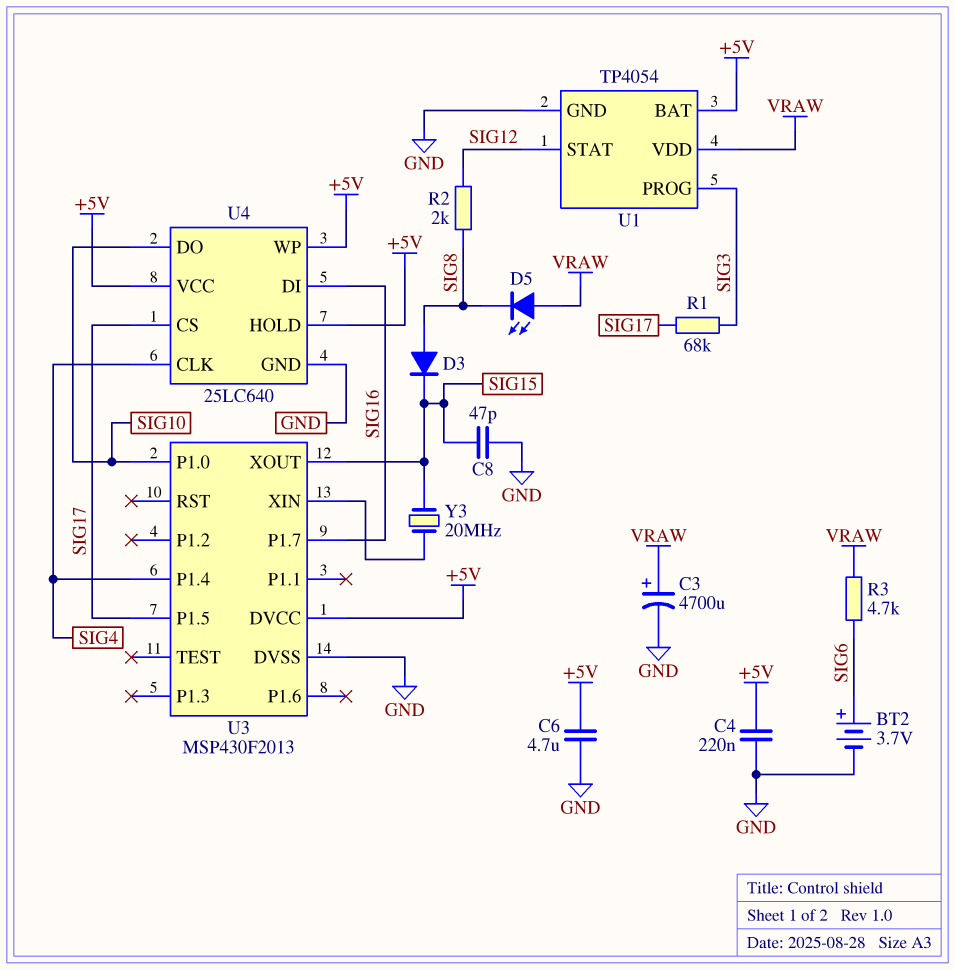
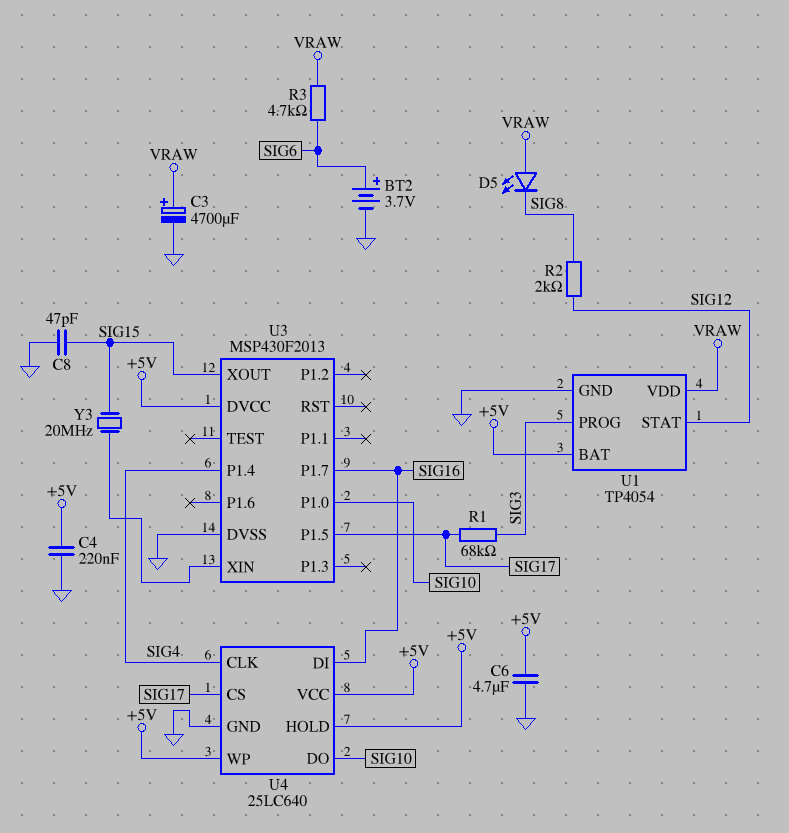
D3: diode (A SIG8, K SIG15) -> none

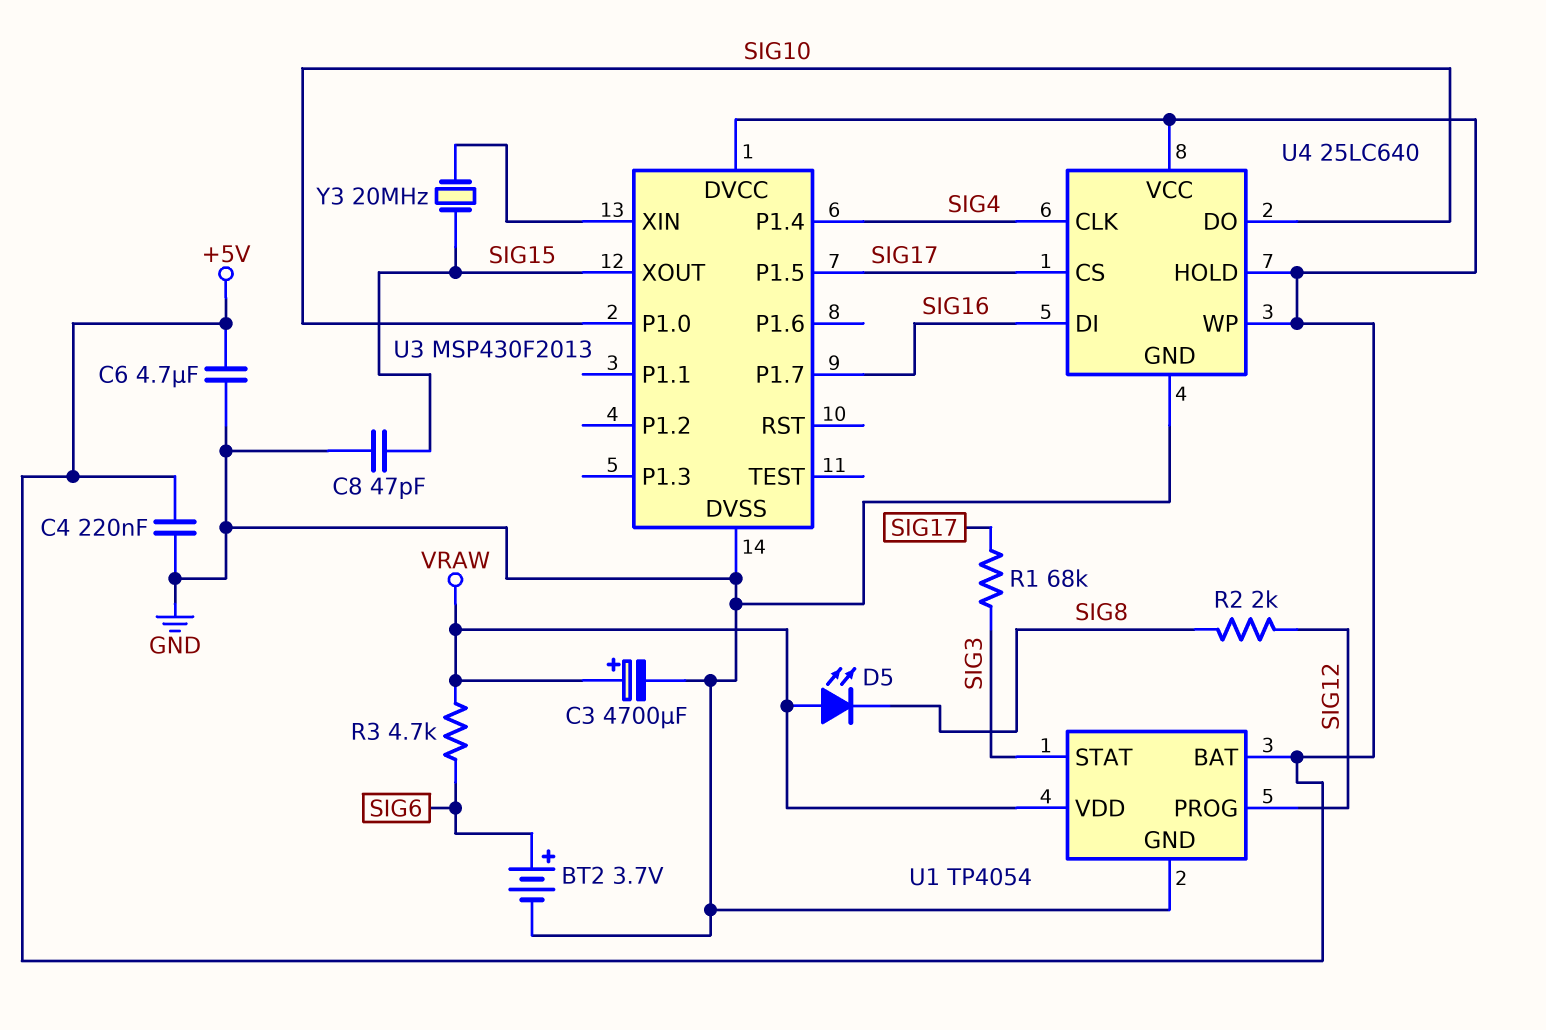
U1 pin PROG: SIG3 -> SIG12
U1 pin STAT: SIG12 -> SIG3

